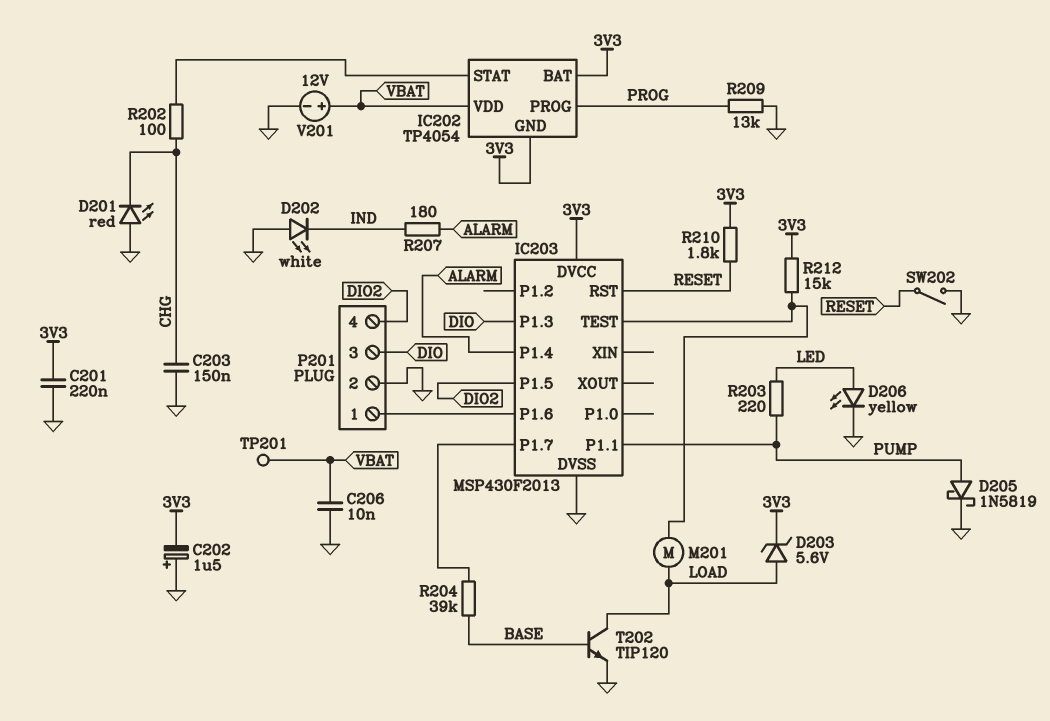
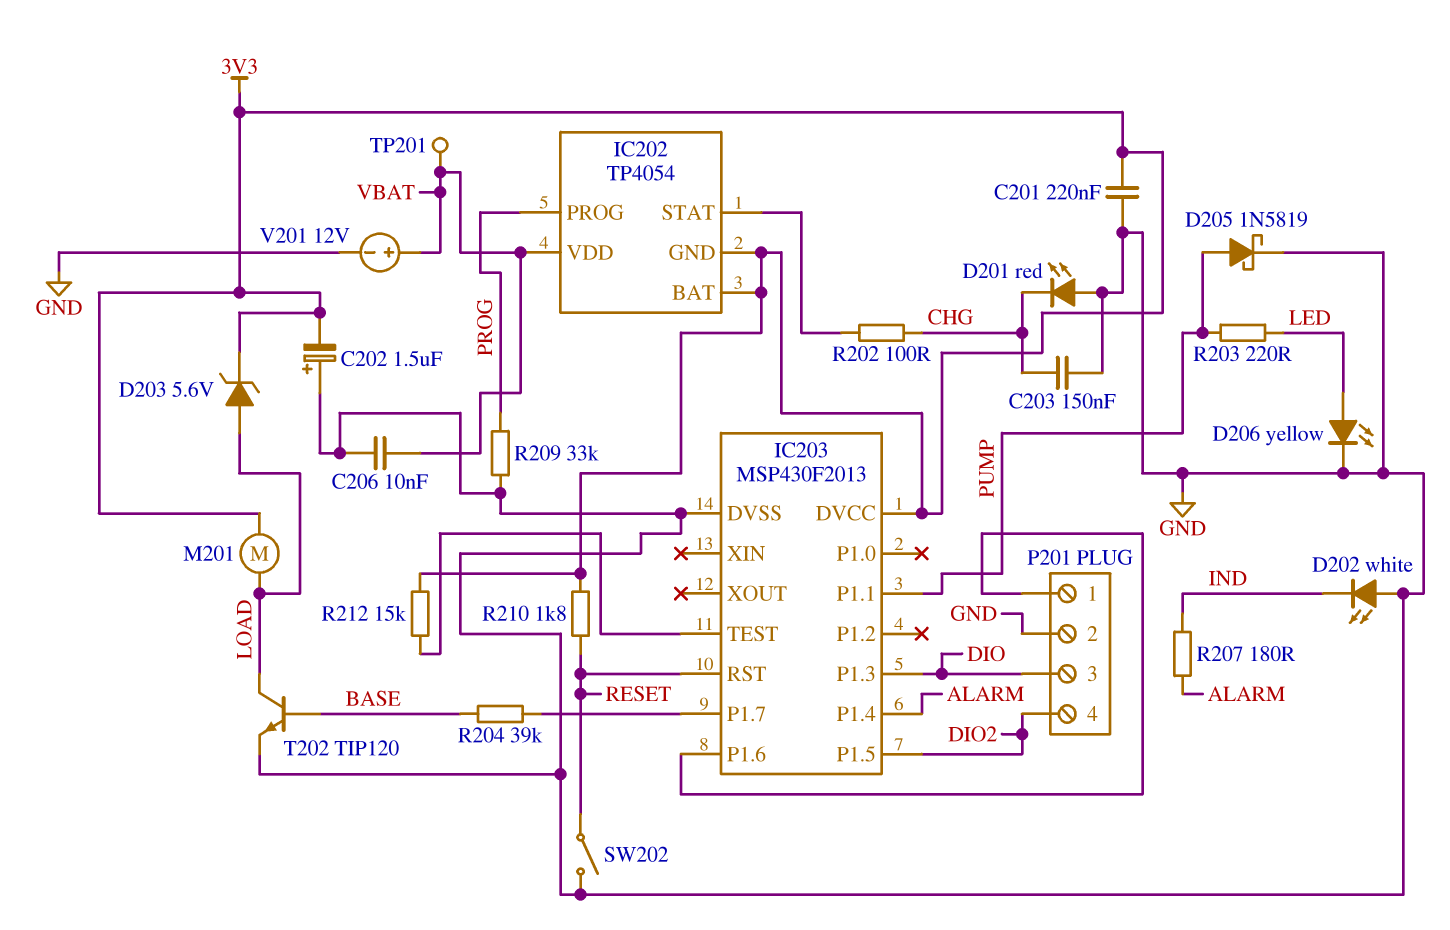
M201: motor (IC203/TEST, LOAD) -> motor (3V3, LOAD)
R209: 13k (GND, PROG) -> 33k (GND, PROG)

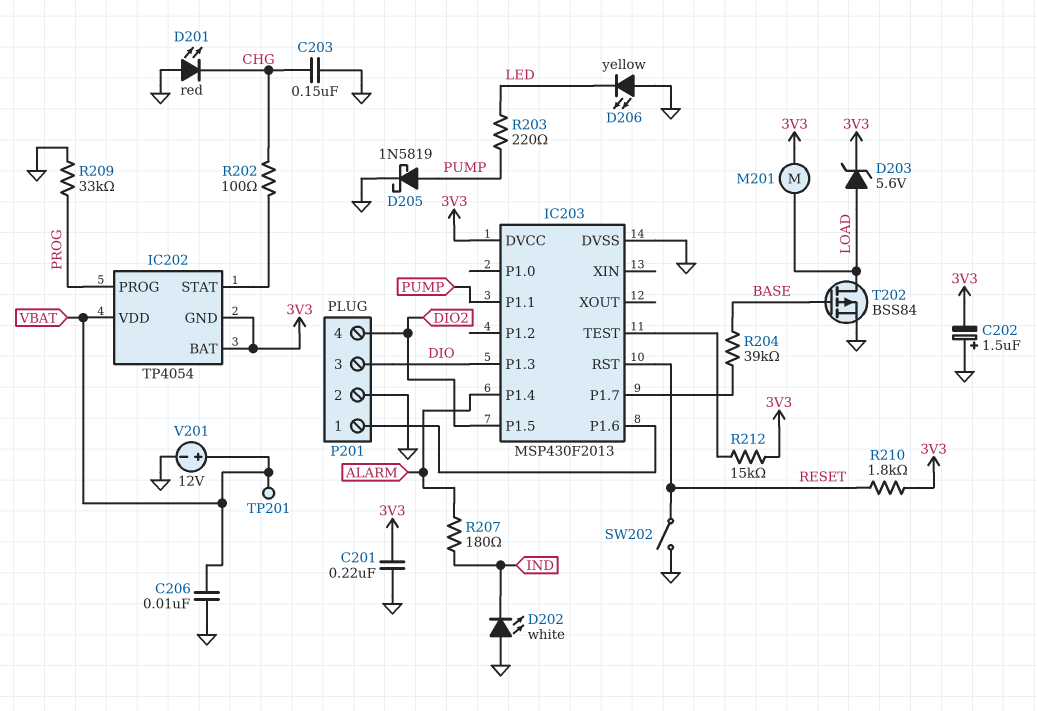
D206: LED yellow (A LED, K GND) -> LED yellow (A GND, K LED)
T202: NPN TIP120 (B BASE, C LOAD, E GND) -> PMOS BSS84 (G BASE, D LOAD, S GND)

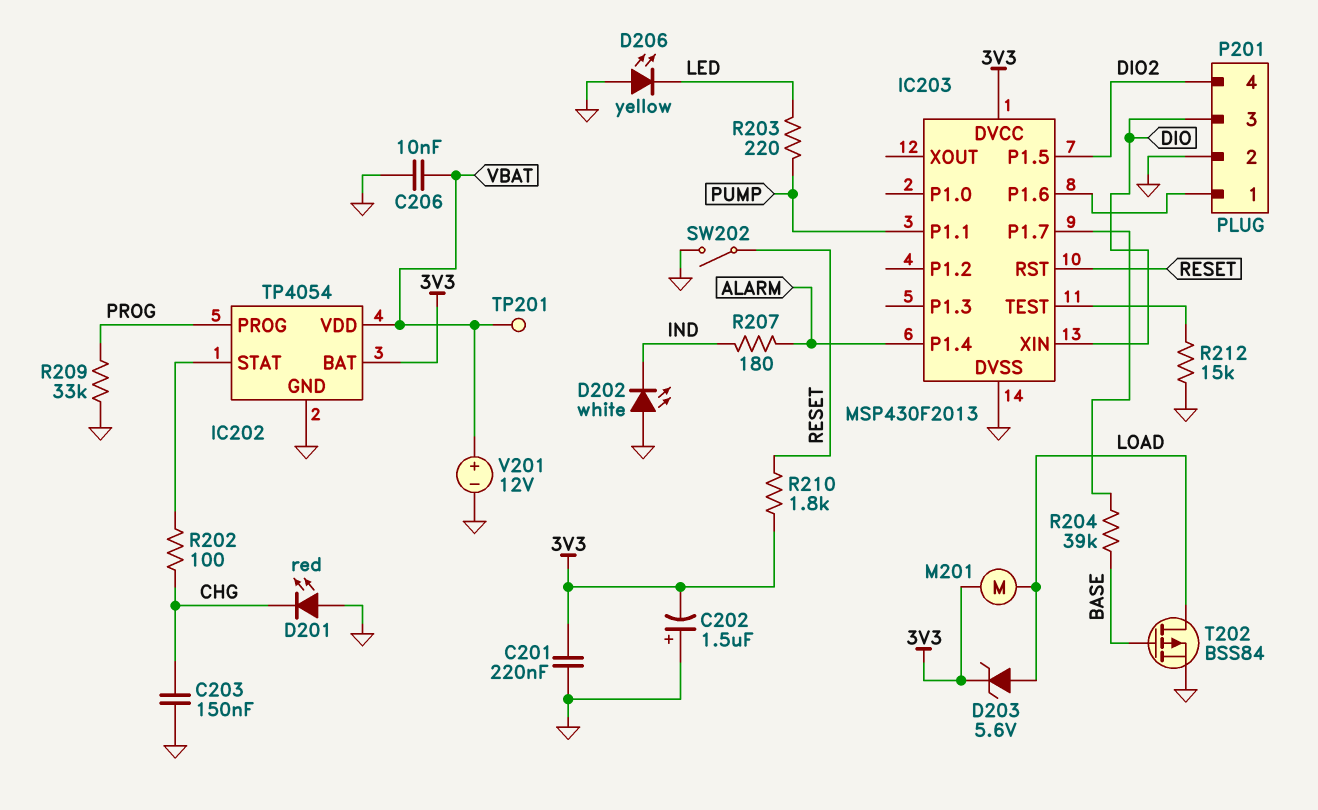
D205: schottky 1N5819 (A PUMP, K GND) -> none
IC202 pin GND: 3V3 -> GND
IC203 pin P1.3: DIO -> none
IC203 pin XIN: none -> DIO
R212: 15k (3V3, IC203/TEST) -> 15k (GND, IC203/TEST)

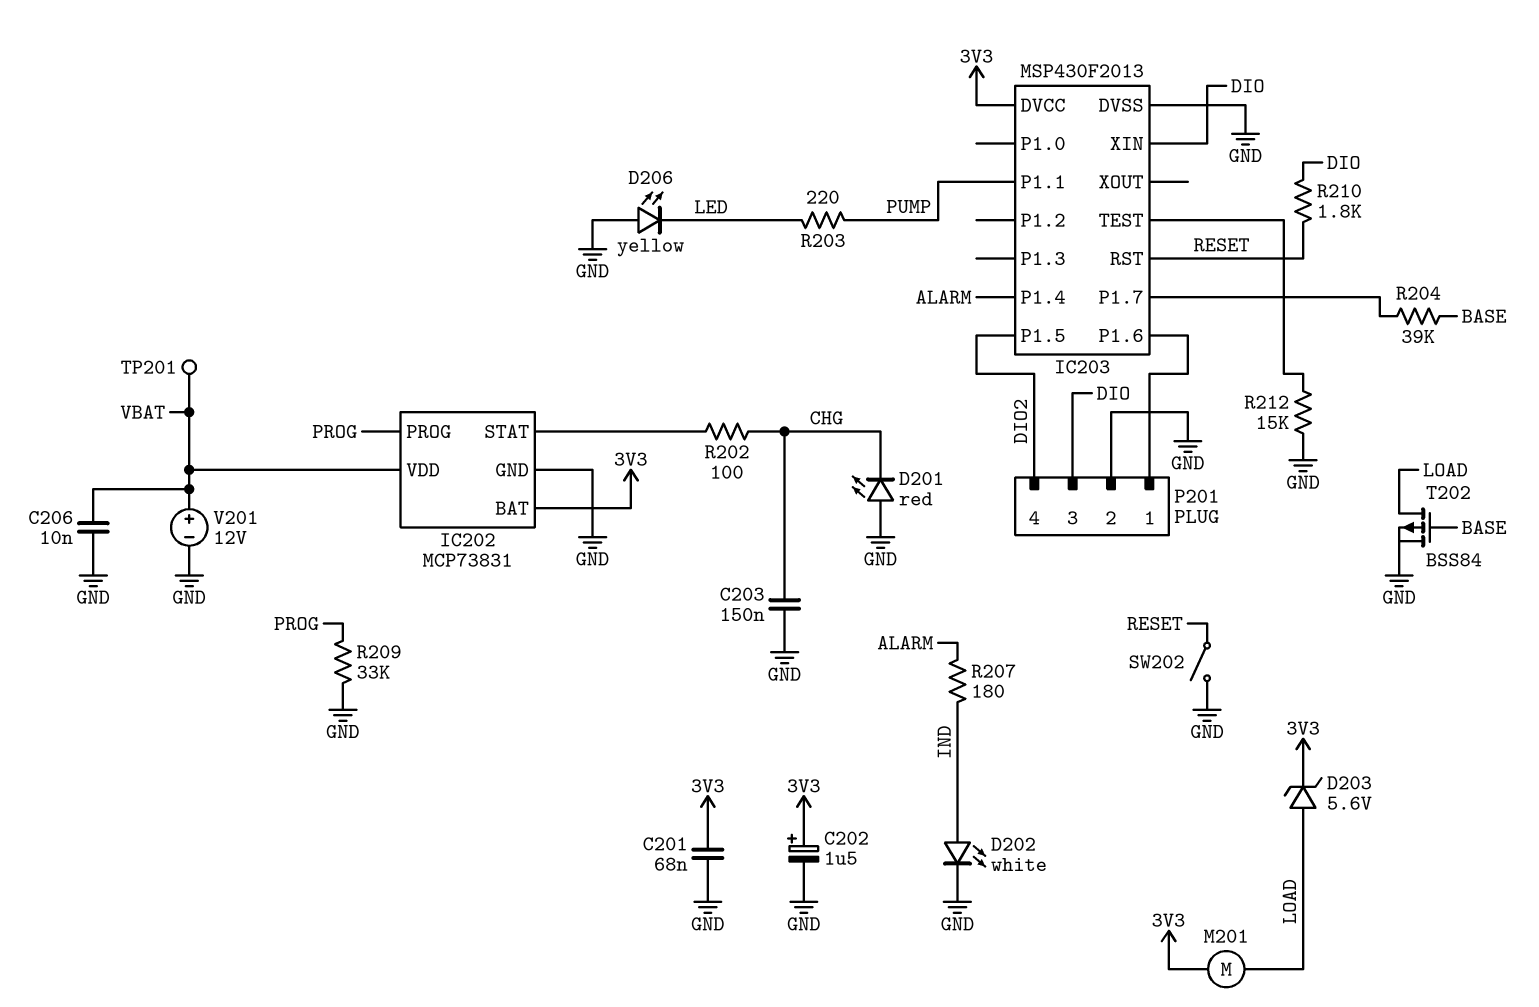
C201: 220nF (3V3, GND) -> 68nF (3V3, GND)
C202: 1.5uF (plus GND, minus 3V3) -> 1.5uF (plus 3V3, minus GND)
D202: LED white (A GND, K IND) -> LED white (A IND, K GND)
IC202: TP4054 -> MCP73831
R210: 1.8k (3V3, RESET) -> 1.8k (DIO, RESET)

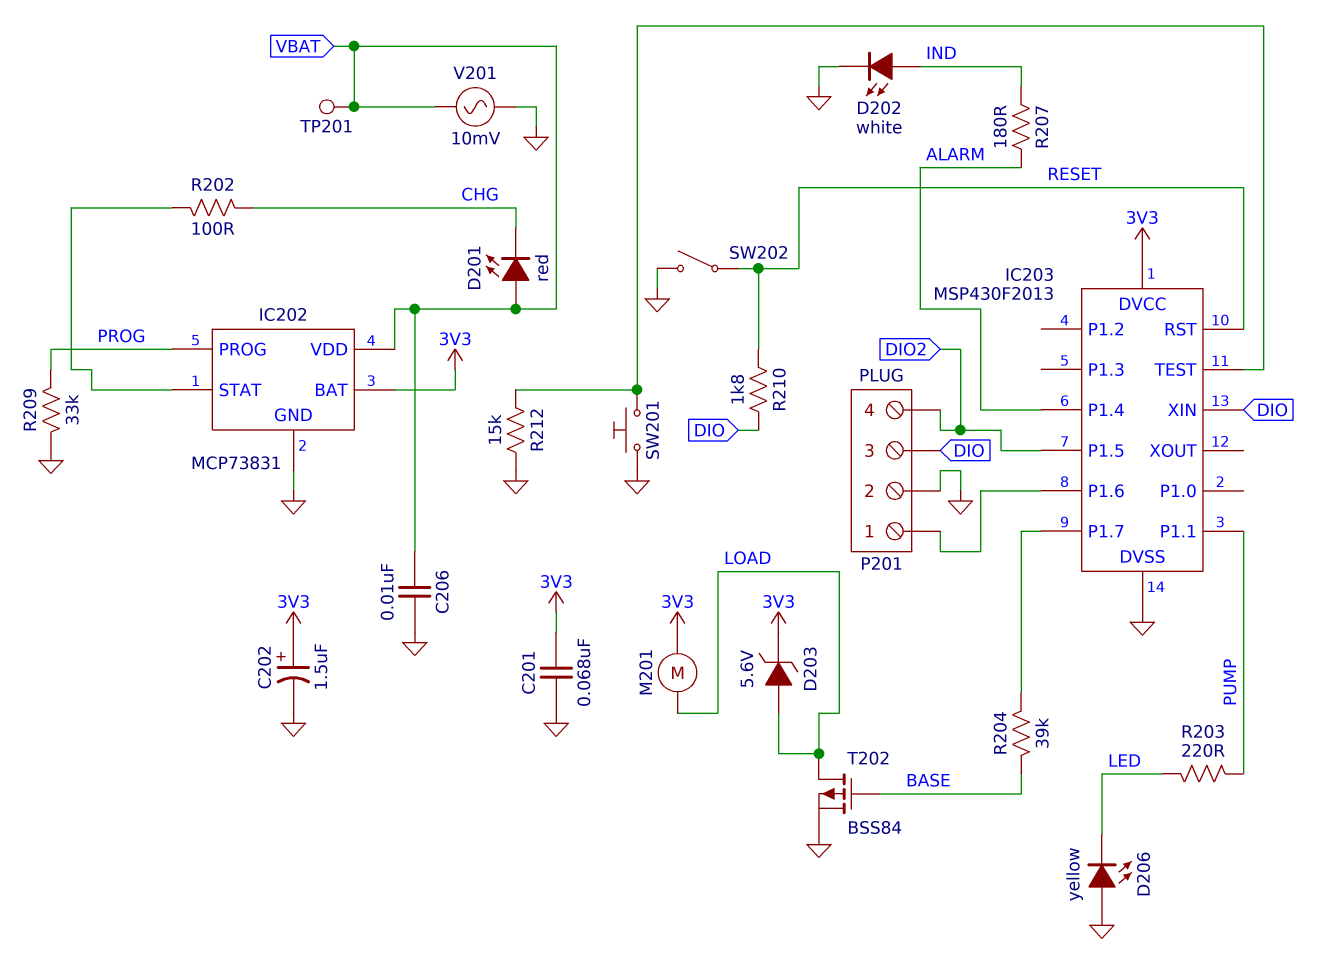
C203: 150nF (CHG, GND) -> none
D201: LED red (A GND, K CHG) -> LED red (A VBAT, K CHG)
SW201: none -> button (GND, IC203/TEST)
V201: 12V (plus VBAT, minus GND) -> AC 10mV (GND, VBAT)

